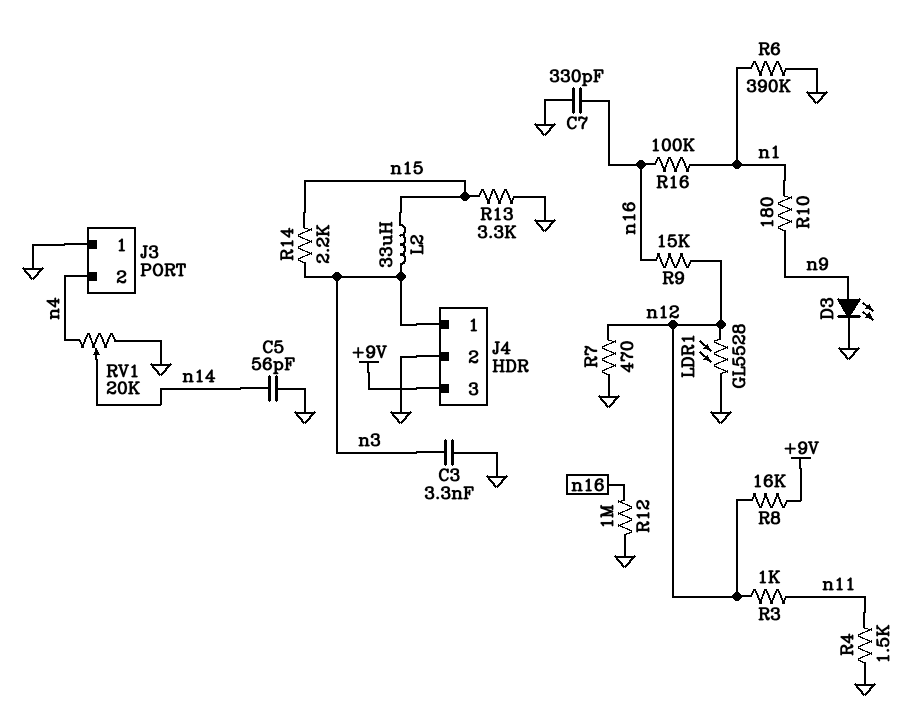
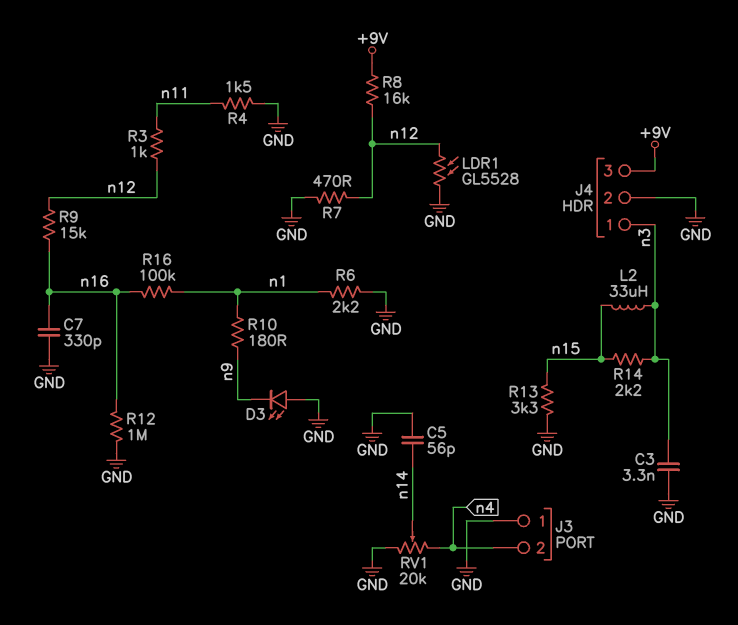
D3: LED (A n9, K GND) -> LED (A GND, K n9)
R6: 390k (GND, n1) -> 2.2k (GND, n1)

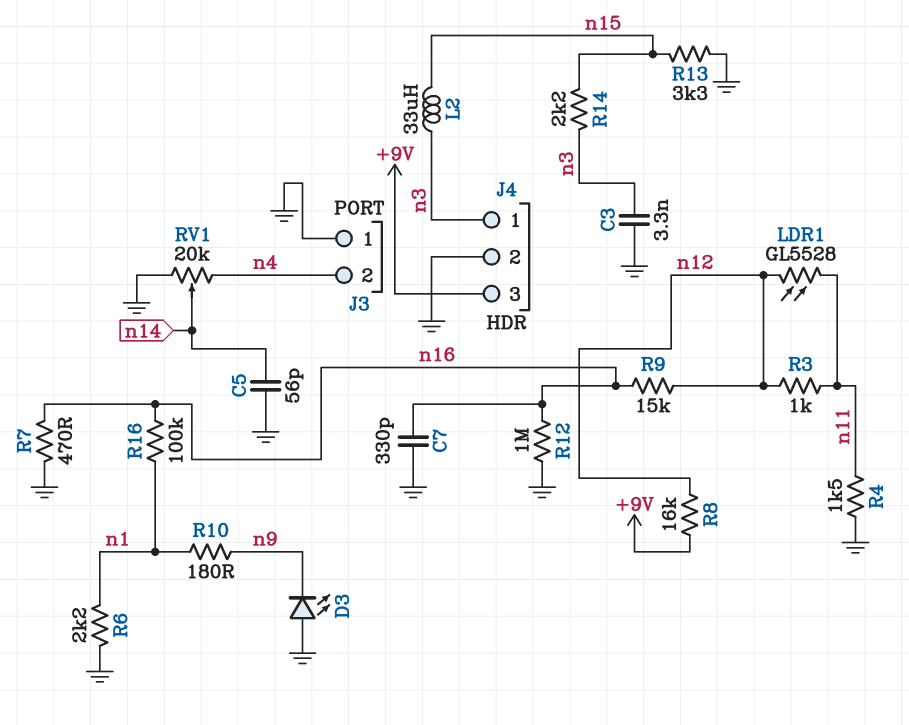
LDR1: GL5528 (GND, n12) -> GL5528 (n11, n12)
R7: 470 (GND, n12) -> 470 (GND, n16)

